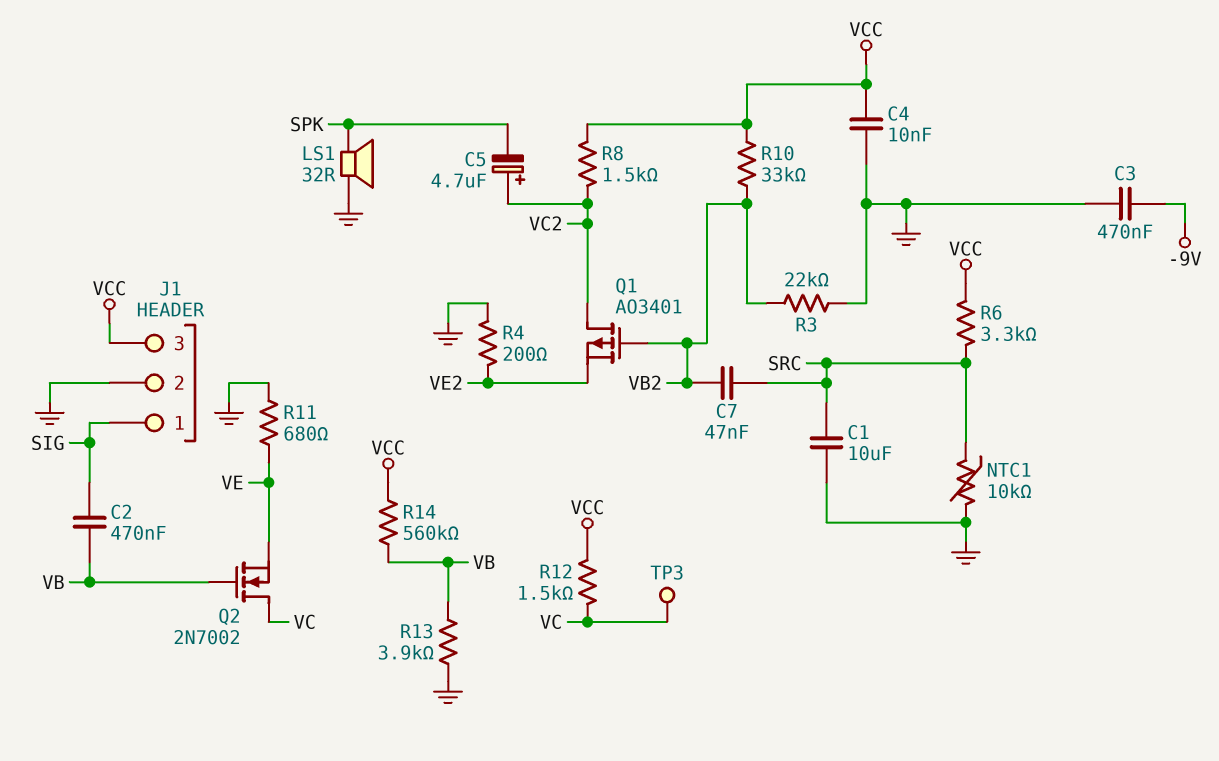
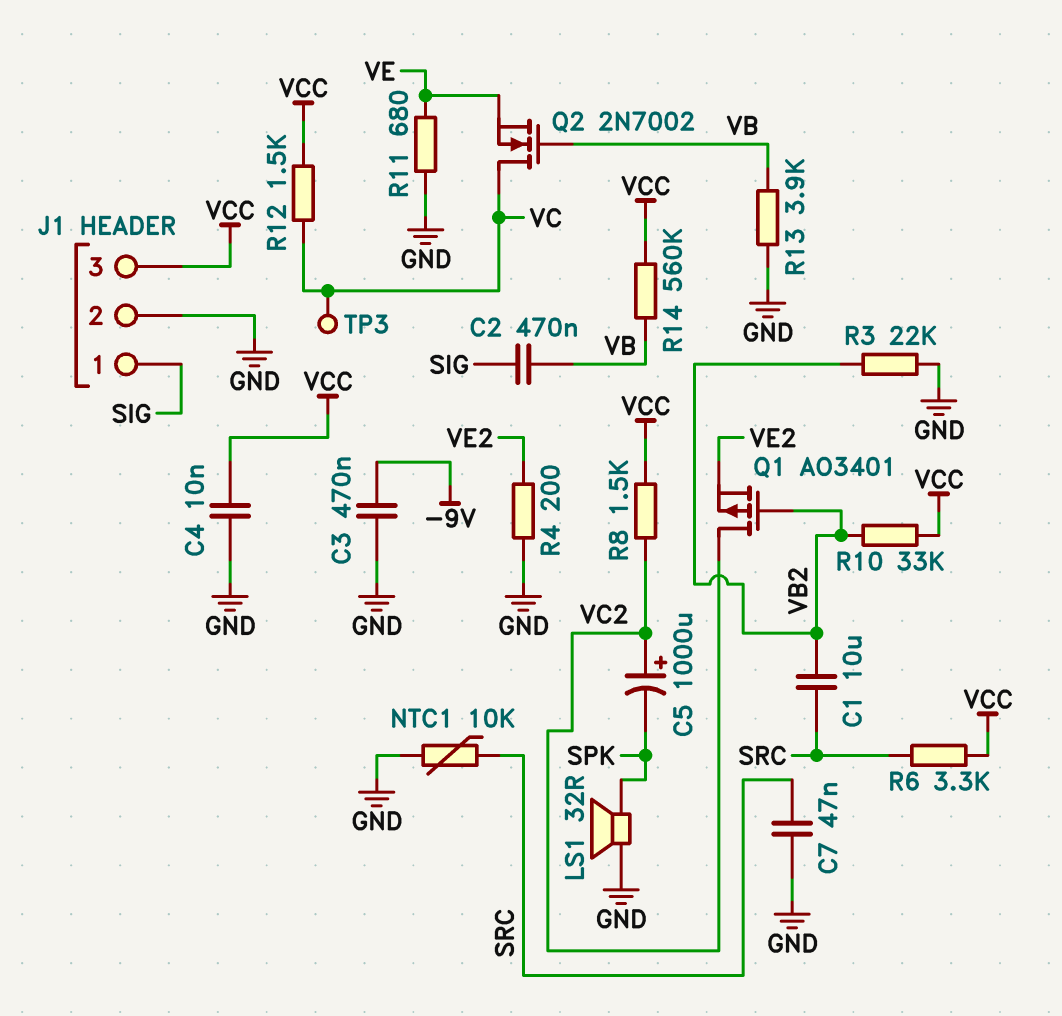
C1: 10uF (GND, SRC) -> 10uF (SRC, VB2)
C5: 4.7uF (plus VC2, minus SPK) -> 1000uF (plus VC2, minus SPK)
C7: 47nF (SRC, VB2) -> 47nF (GND, SRC)

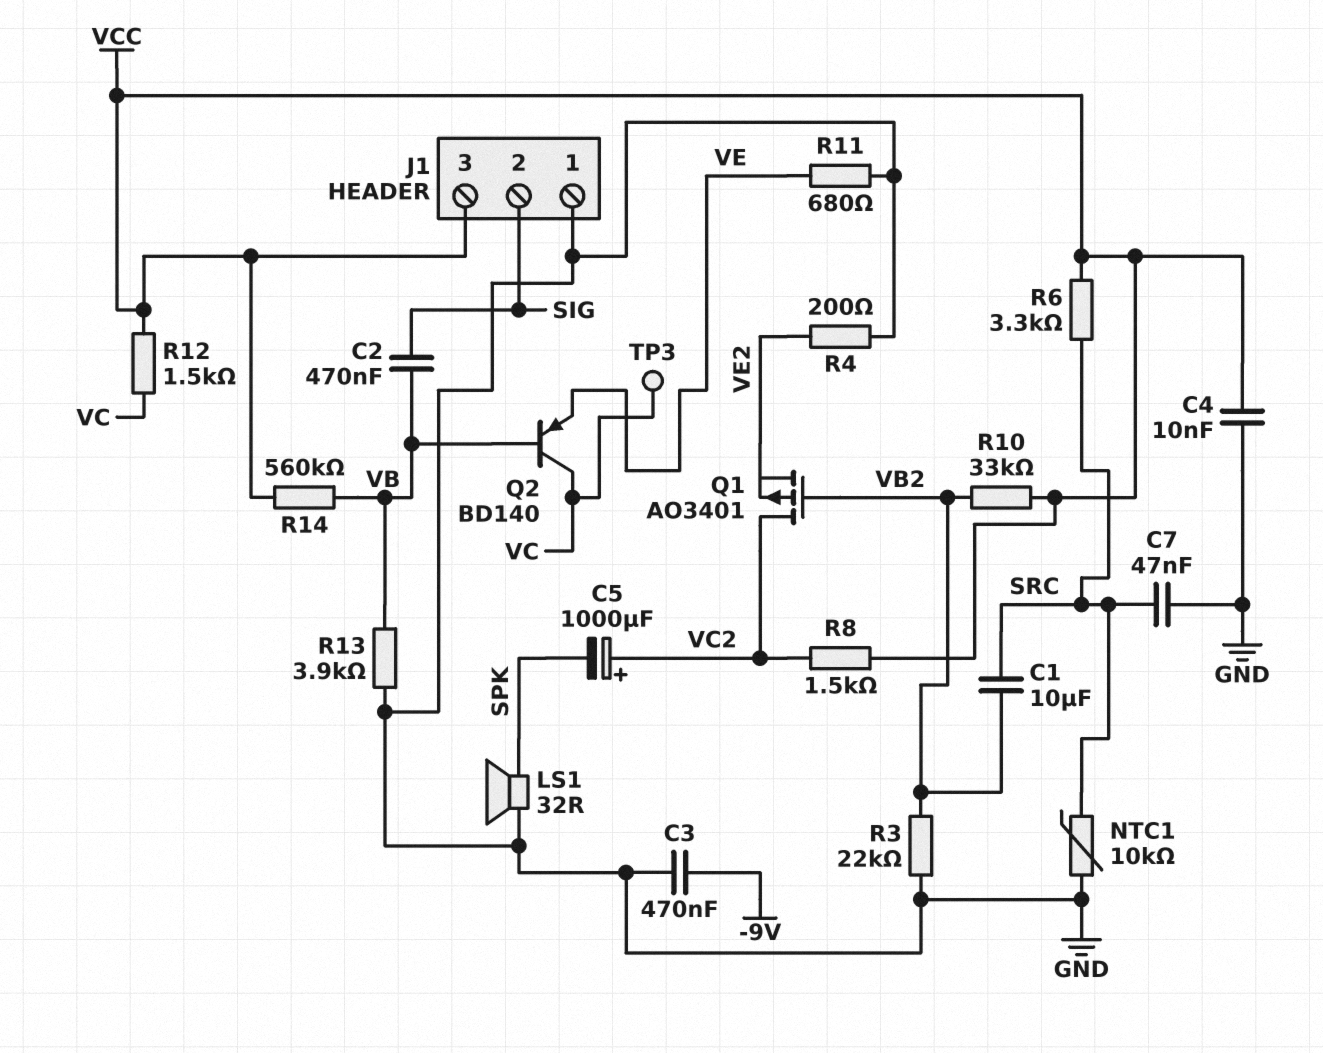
J1 pin 1: SIG -> GND
J1 pin 2: GND -> SIG
Q2: NMOS 2N7002 (G VB, D VC, S VE) -> PNP BD140 (B VB, C VC, E VE)

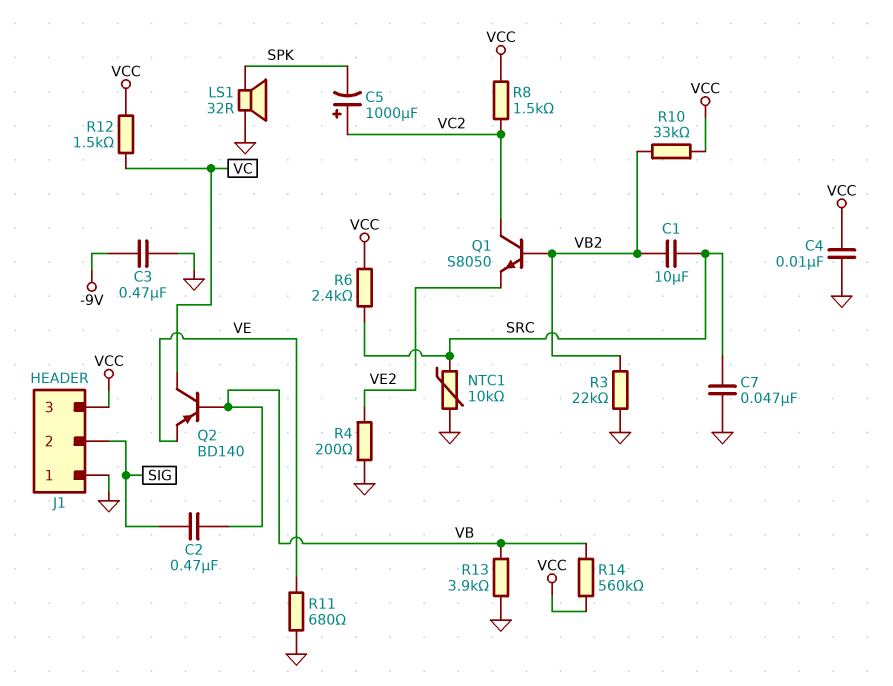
Q1: PMOS AO3401 (G VB2, D VC2, S VE2) -> NPN S8050 (B VB2, C VC2, E VE2)
R6: 3.3k (SRC, VCC) -> 2.4k (SRC, VCC)
TP3: test point (VC) -> none

